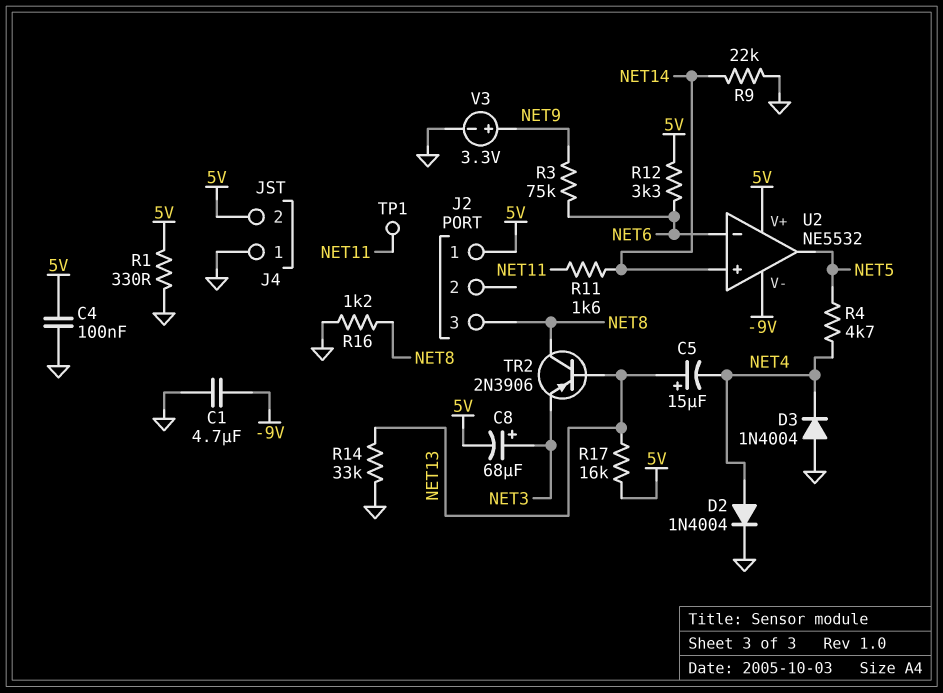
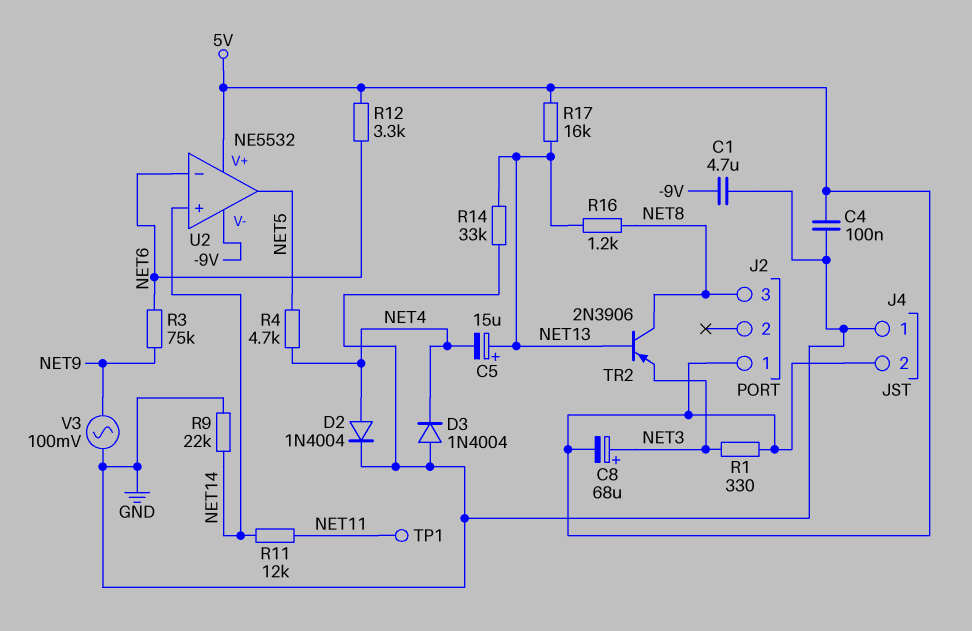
R1: 330 (5V, GND) -> 330 (5V, NET3)
R11: 1.6k (NET11, NET14) -> 12k (NET11, NET14)
R16: 1.2k (GND, NET8) -> 1.2k (NET8, NET13)
V3: 3.3V (plus NET9, minus GND) -> AC 100mV (GND, NET9)

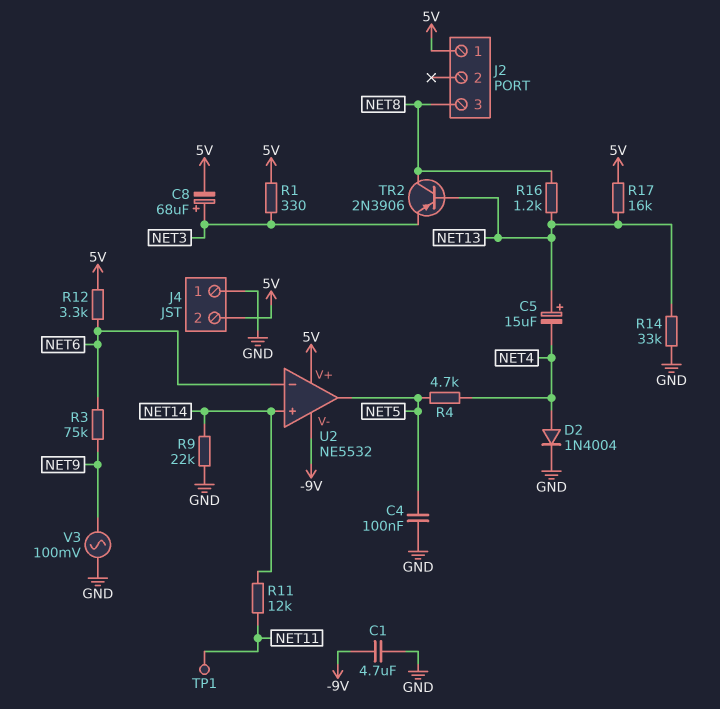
C4: 100nF (5V, GND) -> 100nF (GND, NET5)
D3: diode 1N4004 (A GND, K NET4) -> none

